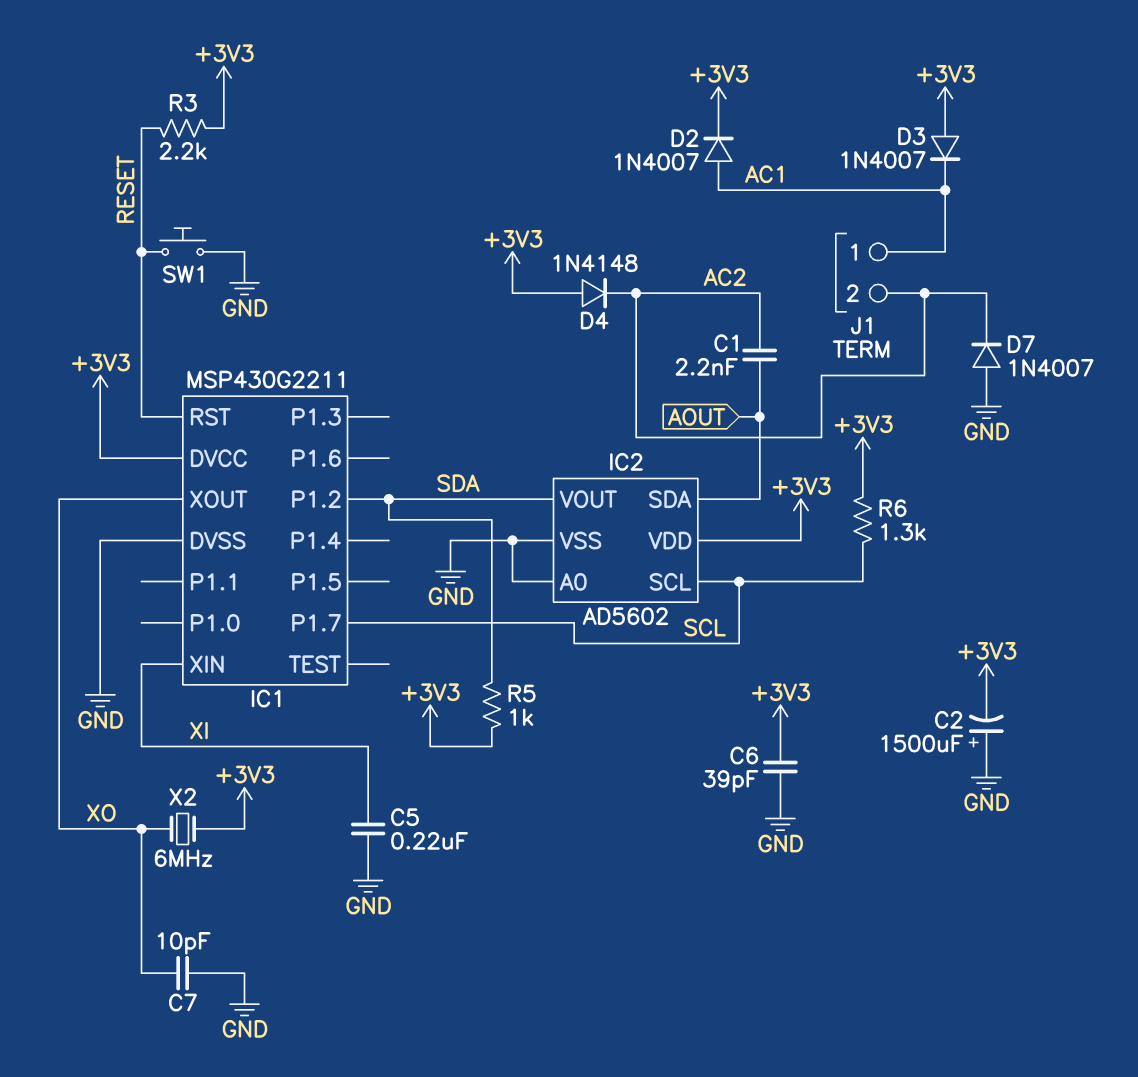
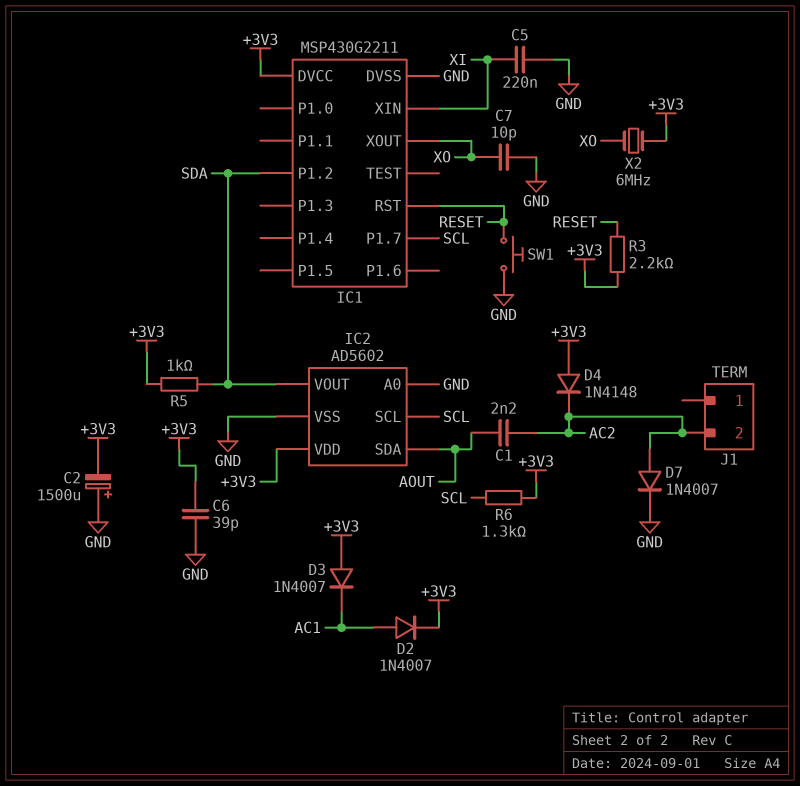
D7: diode 1N4007 (A GND, K AC2) -> diode 1N4007 (A AC2, K GND)
J1 pin 1: AC1 -> none

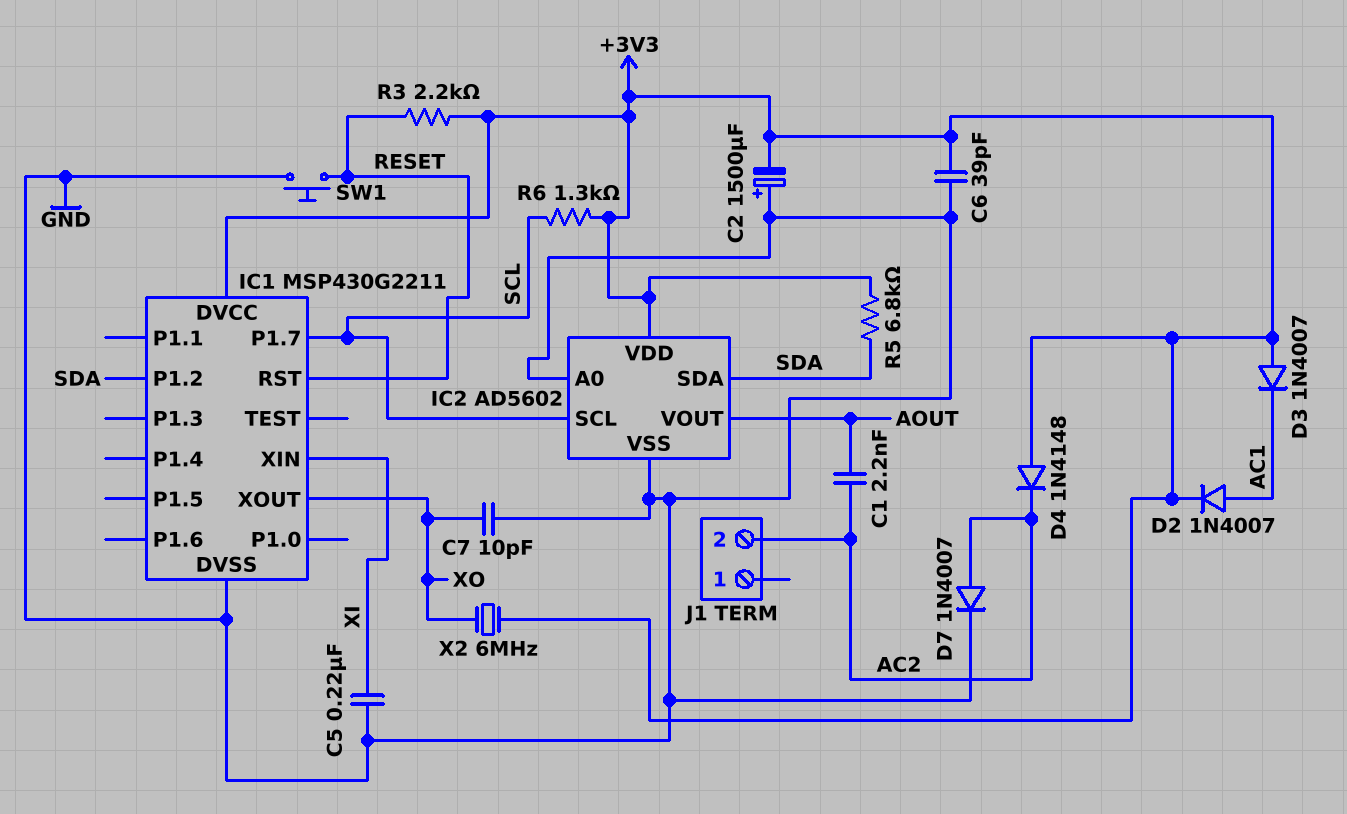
IC2 pin SDA: AOUT -> SDA
IC2 pin VOUT: SDA -> AOUT
R5: 1k (+3V3, SDA) -> 6.8k (+3V3, SDA)

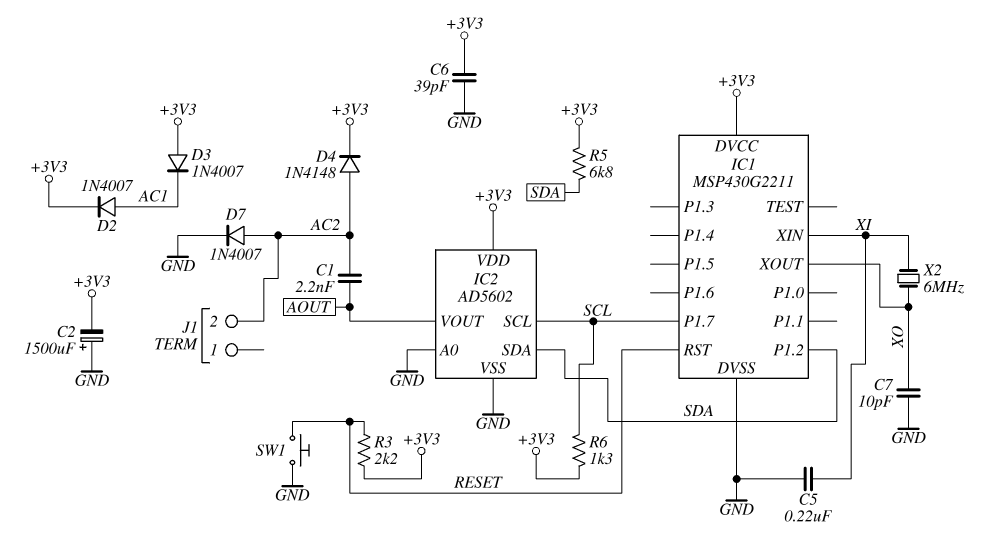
D4: diode 1N4148 (A +3V3, K AC2) -> diode 1N4148 (A AC2, K +3V3)
X2: 6MHz (+3V3, XO) -> 6MHz (XI, XO)

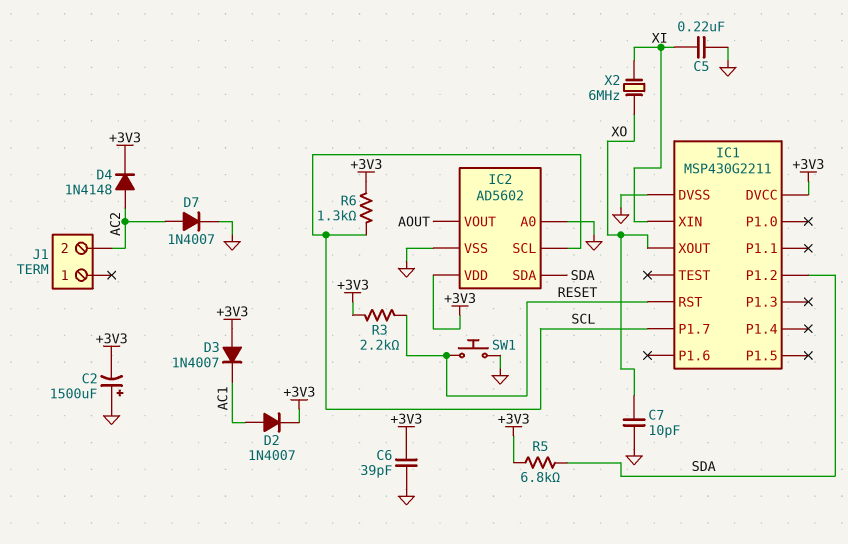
C1: 2.2nF (AC2, AOUT) -> none

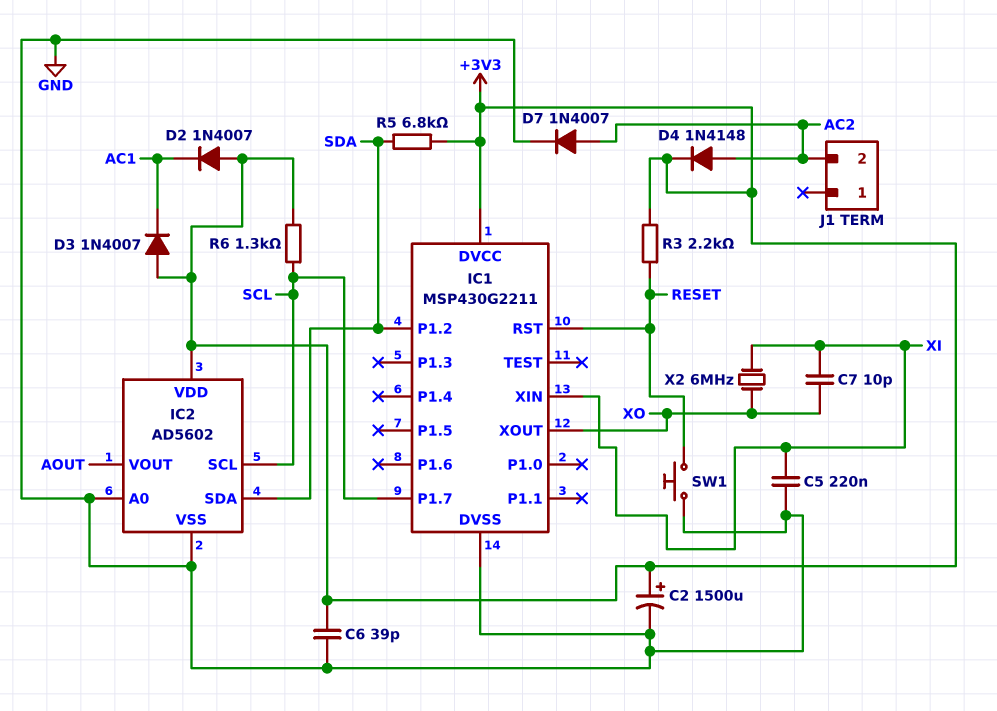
C2: 1500uF (plus GND, minus +3V3) -> 1500uF (plus +3V3, minus GND)
C7: 10pF (GND, XO) -> 10pF (XI, XO)
D2: diode 1N4007 (A AC1, K +3V3) -> diode 1N4007 (A +3V3, K AC1)

